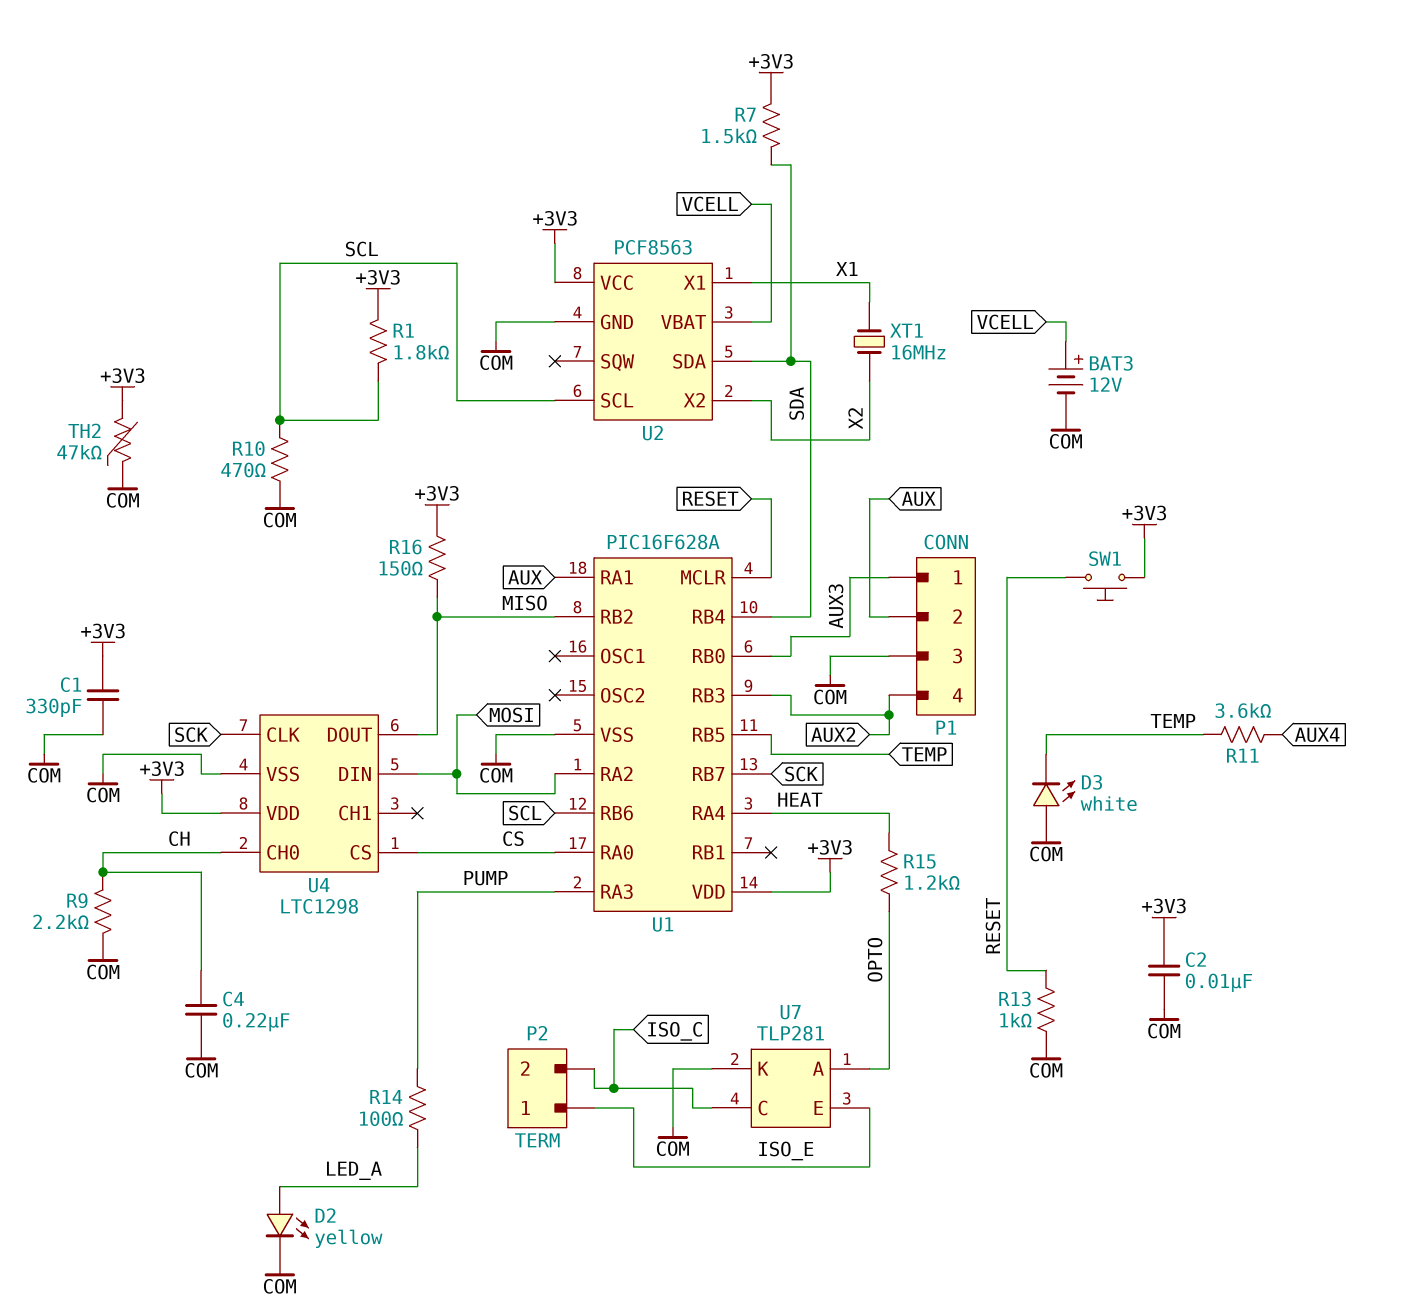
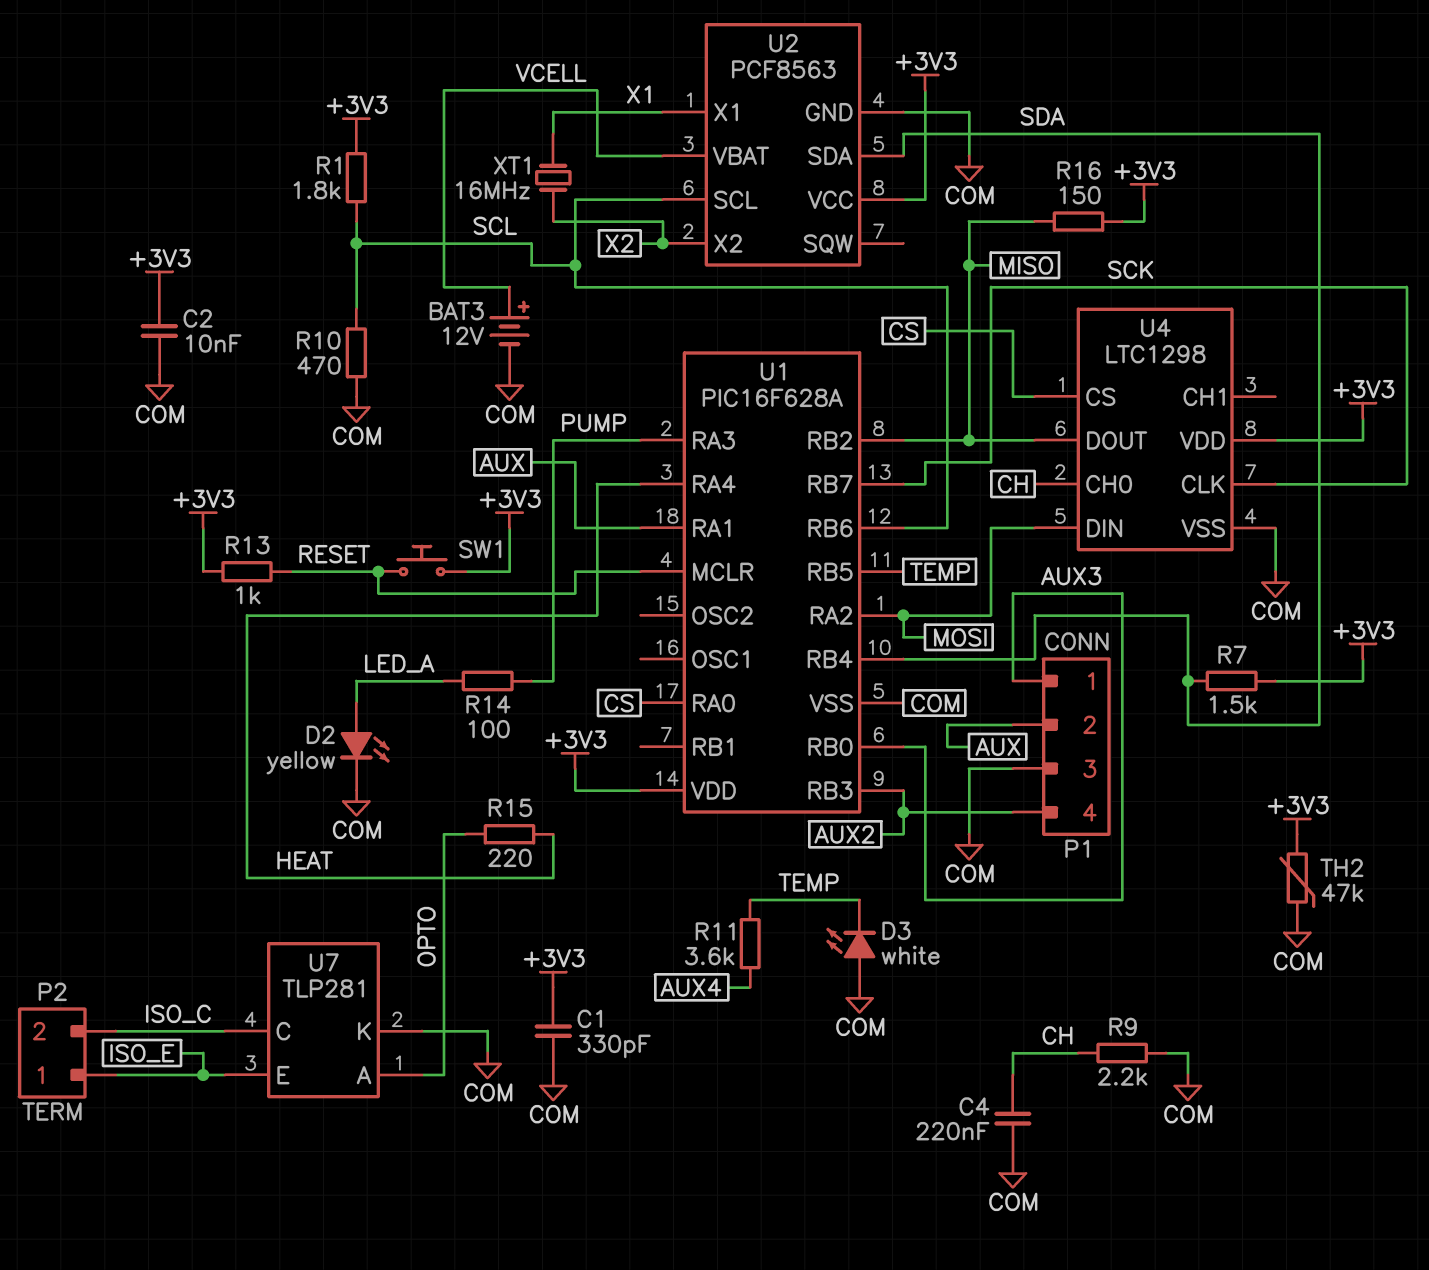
R13: 1k (COM, RESET) -> 1k (+3V3, RESET)
R15: 1.2k (HEAT, OPTO) -> 220 (HEAT, OPTO)

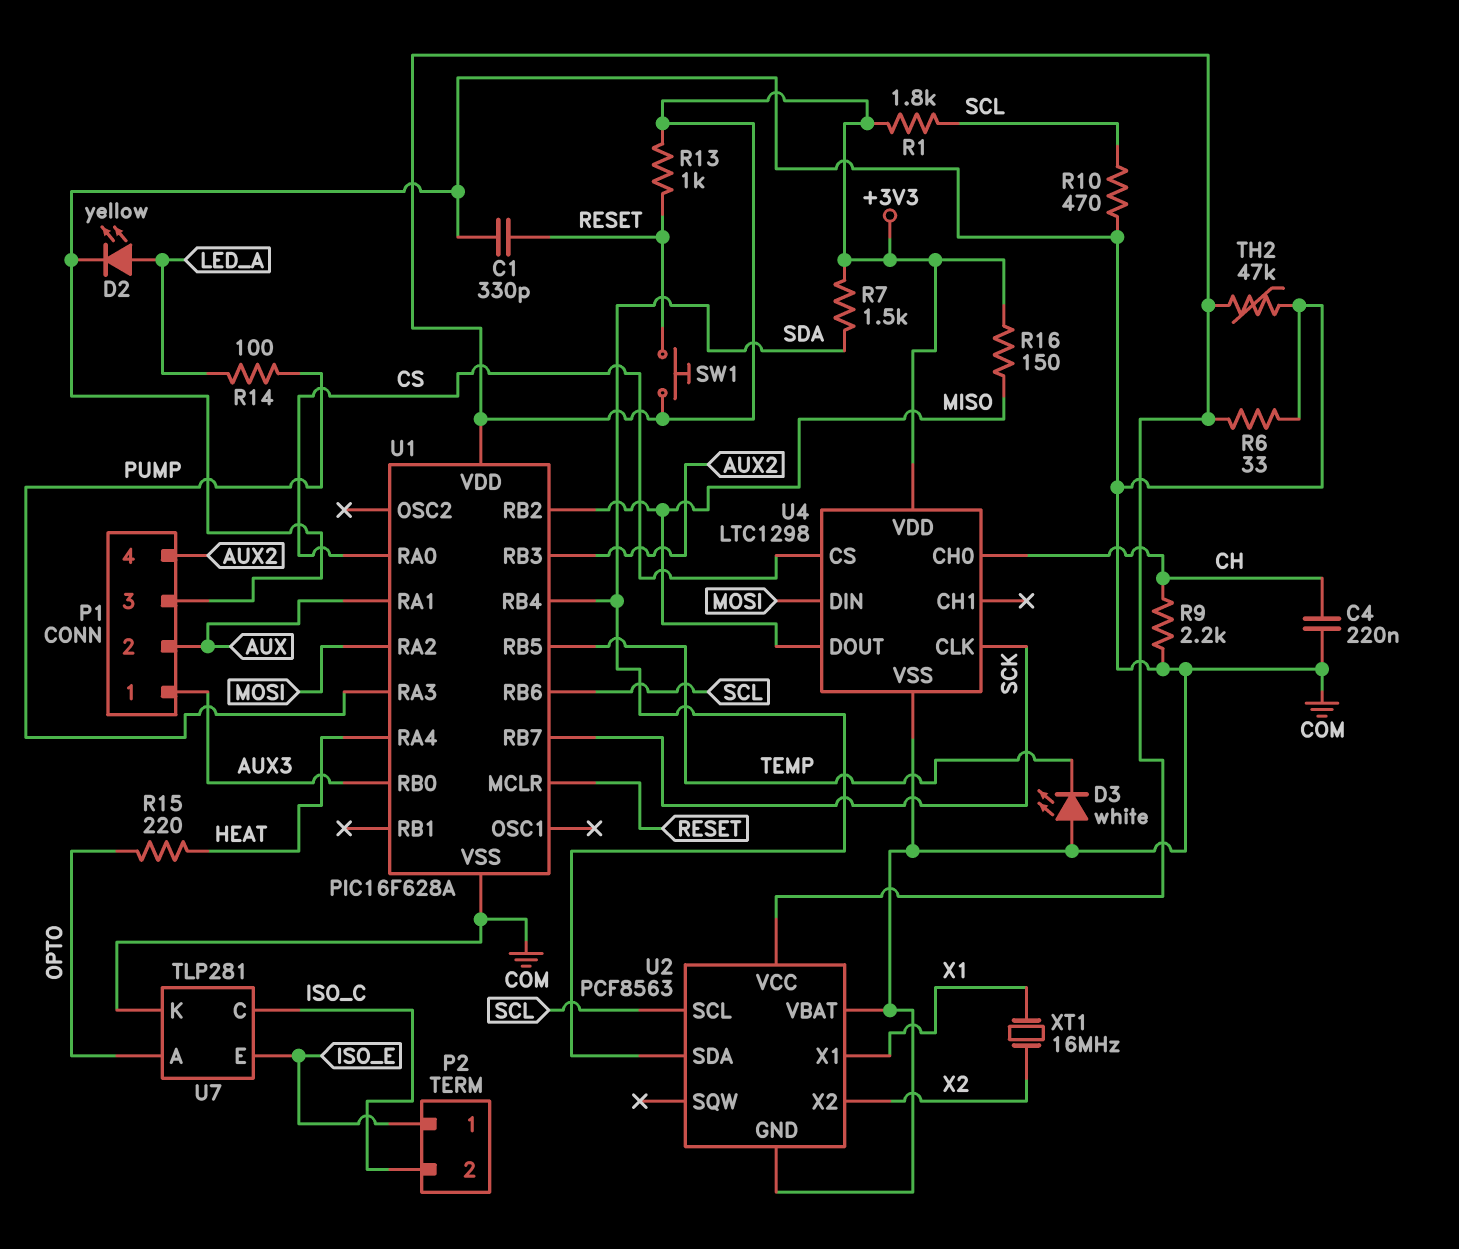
BAT3: 12V (plus VCELL, minus COM) -> none
C1: 330pF (+3V3, COM) -> 330pF (COM, RESET)
C2: 10nF (+3V3, COM) -> none
R6: none -> 33 (+3V3, COM)
R11: 3.6k (AUX4, TEMP) -> none
U2 pin VBAT: VCELL -> COM

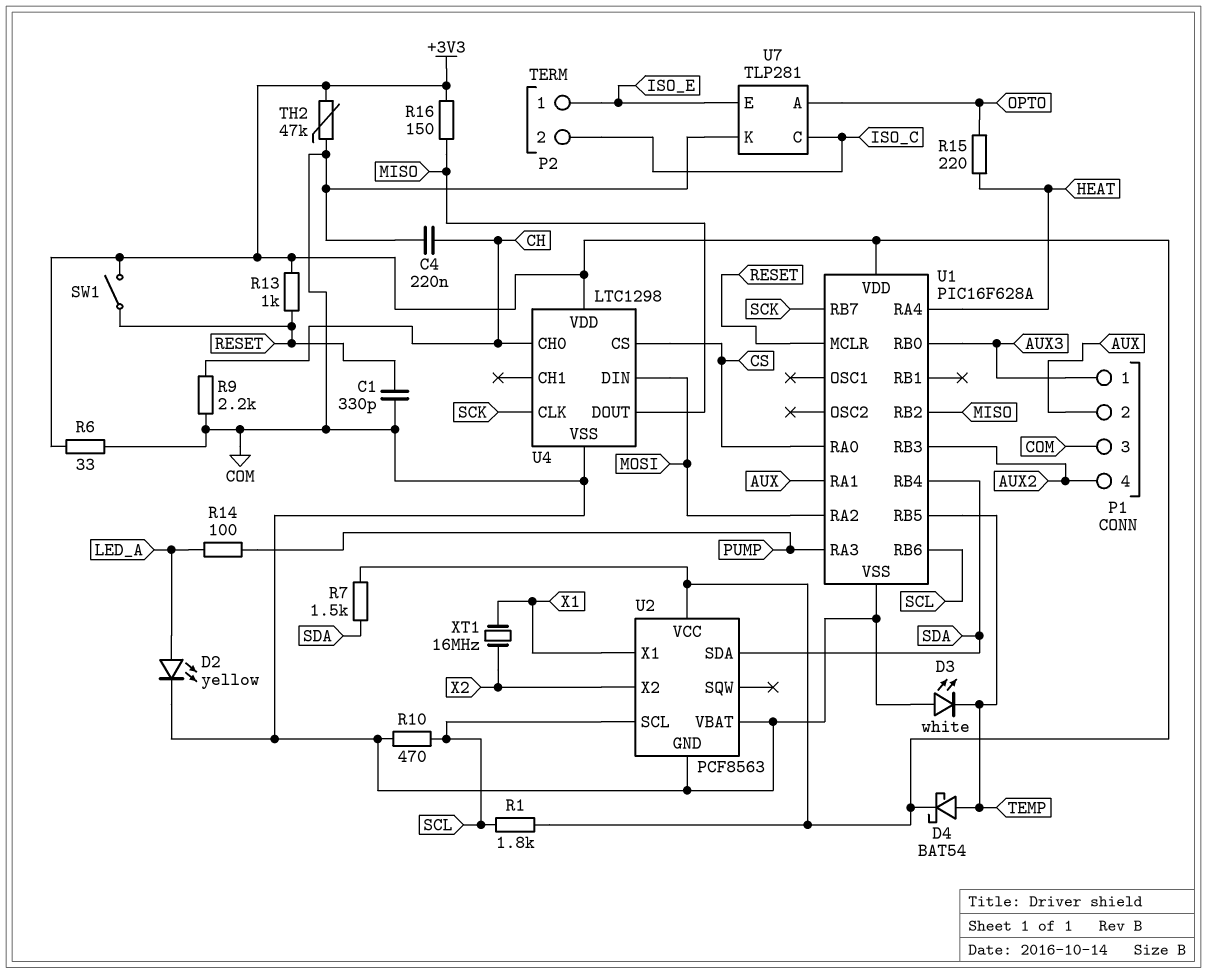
D4: none -> schottky BAT54 (A TEMP, K +3V3)
SW1: button (+3V3, RESET) -> switch (+3V3, RESET)

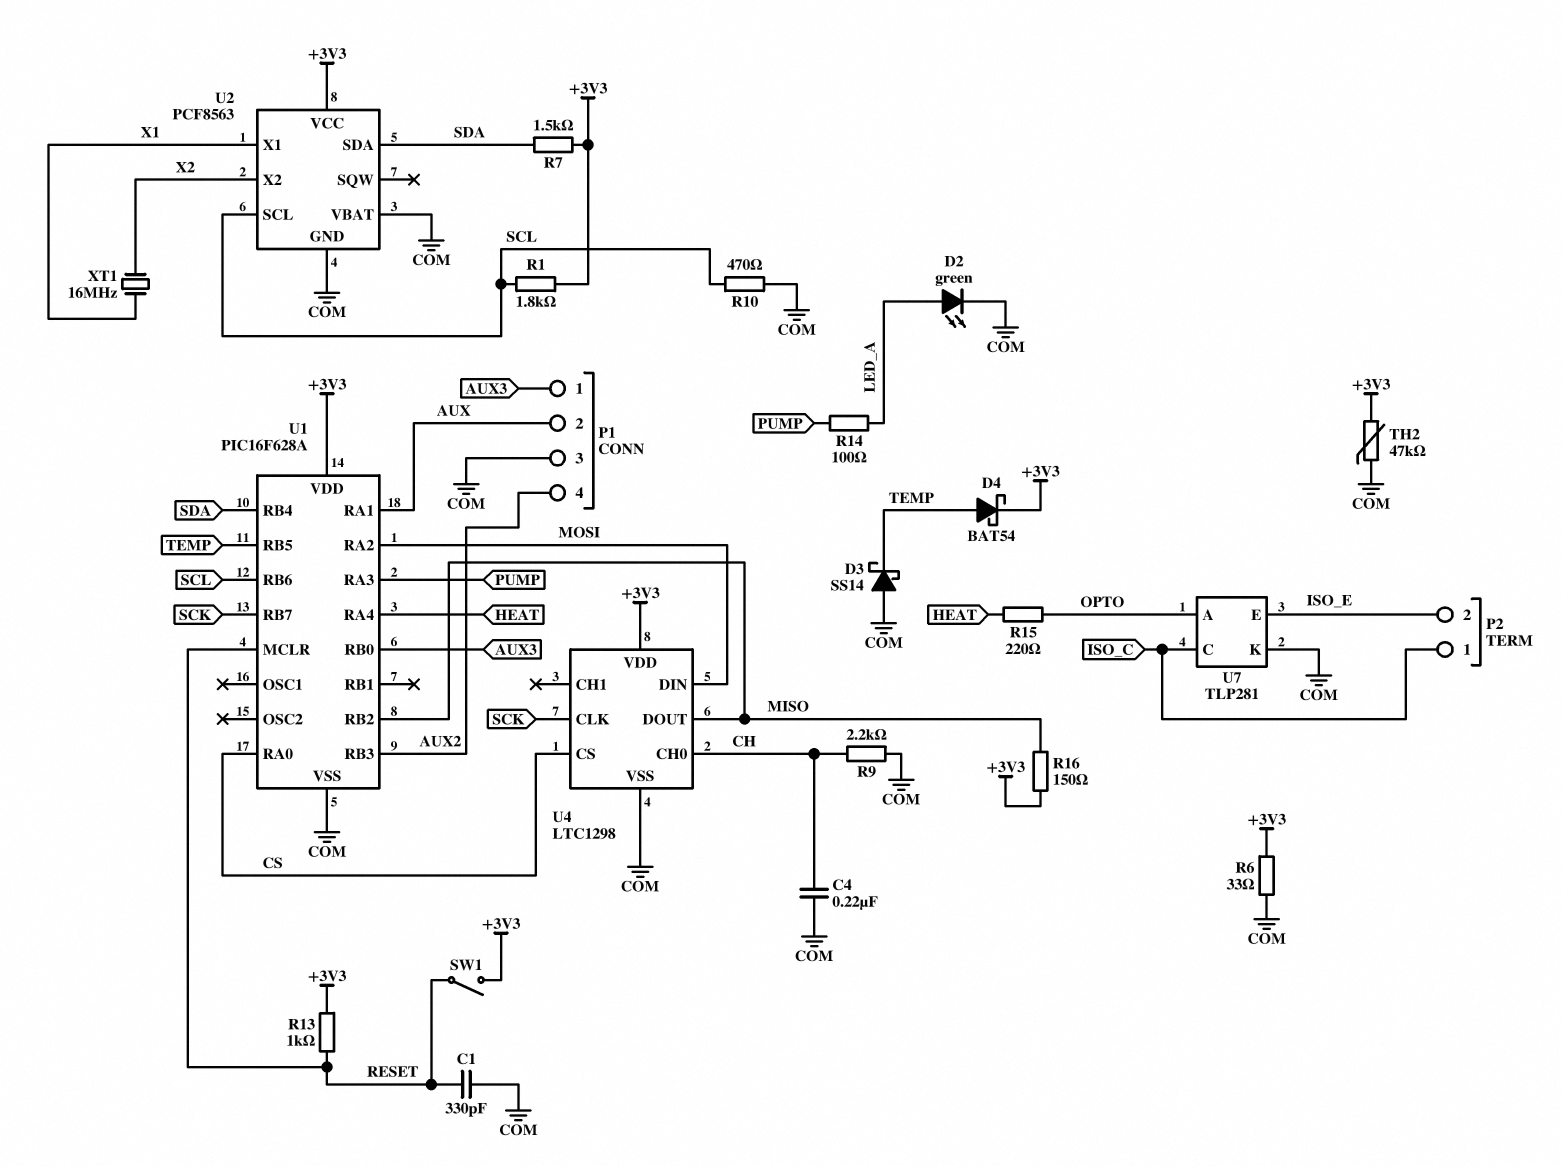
D2: LED yellow (A LED_A, K COM) -> LED green (A LED_A, K COM)
D3: LED white (A COM, K TEMP) -> schottky SS14 (A COM, K TEMP)
P2 pin 1: ISO_E -> ISO_C
P2 pin 2: ISO_C -> ISO_E

